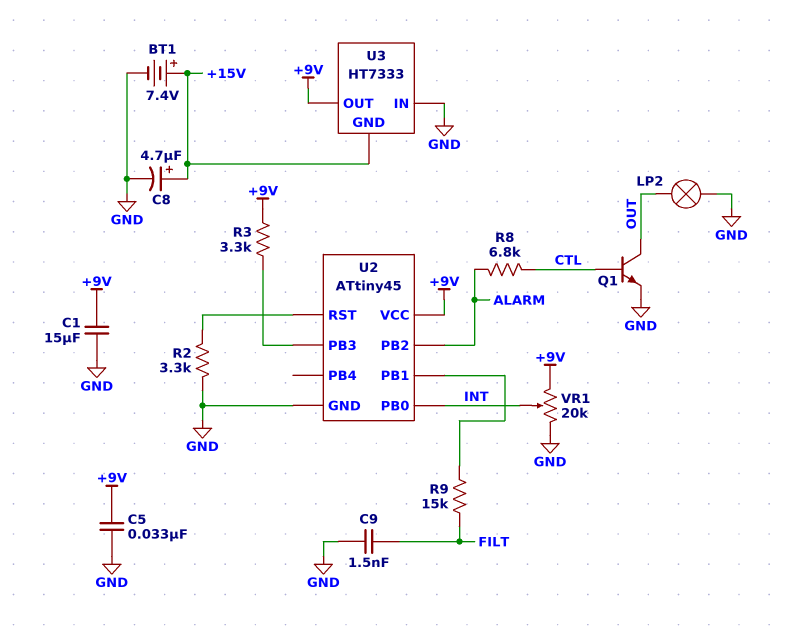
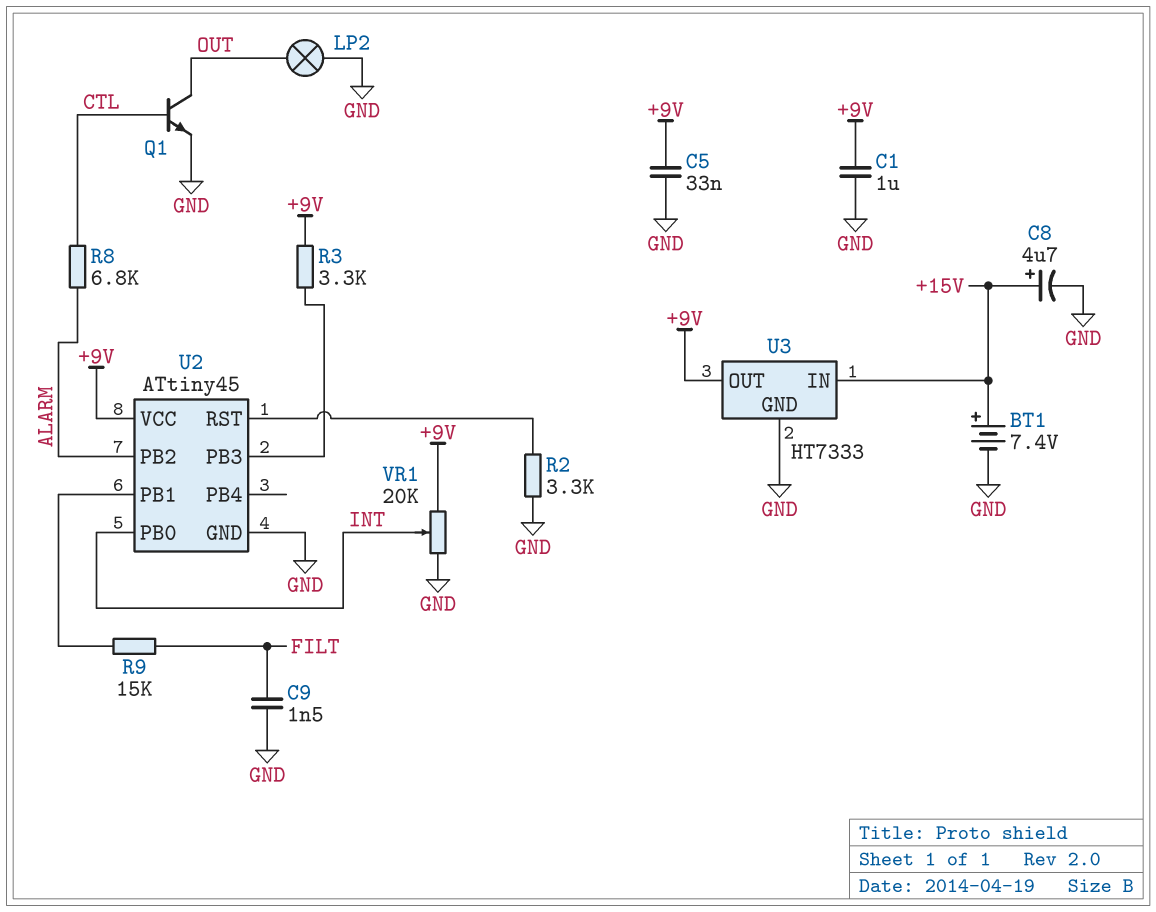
C1: 15uF (+9V, GND) -> 1uF (+9V, GND)
U3 pin GND: +15V -> GND
U3 pin IN: GND -> +15V

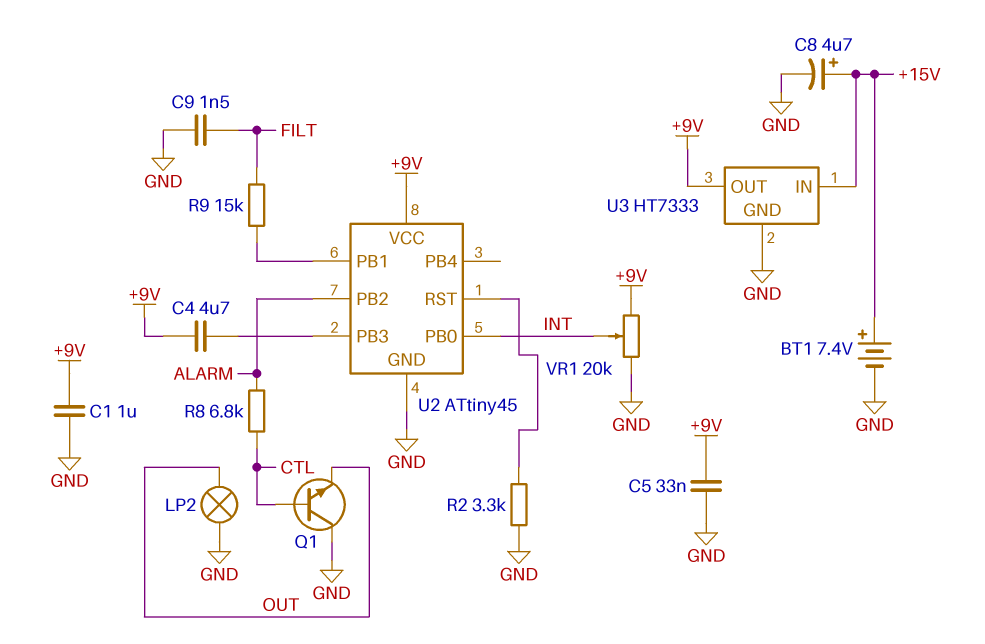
C4: none -> 4.7uF (+9V, U2/PB3)
Q1: NPN (B CTL, C OUT, E GND) -> NPN (B CTL, C GND, E OUT)
R3: 3.3k (+9V, U2/PB3) -> none

